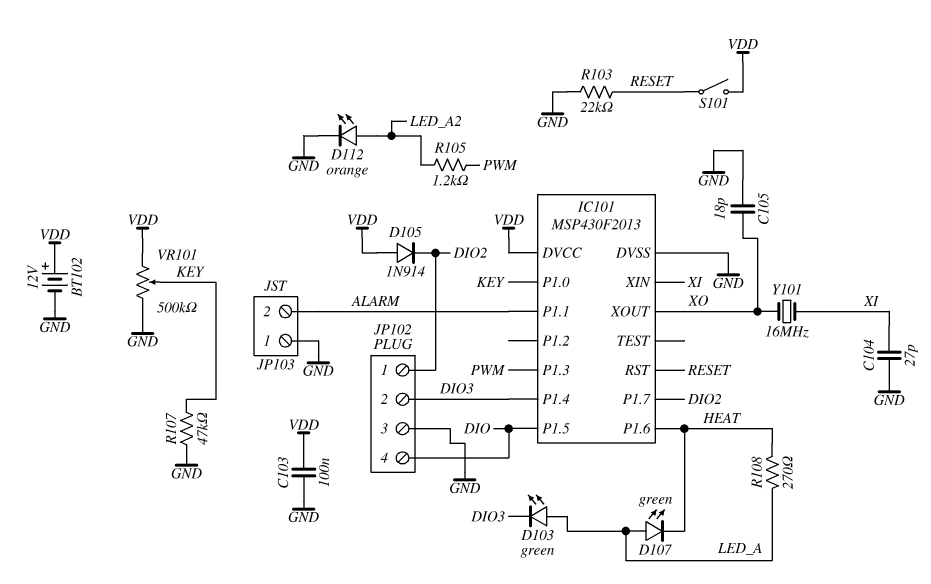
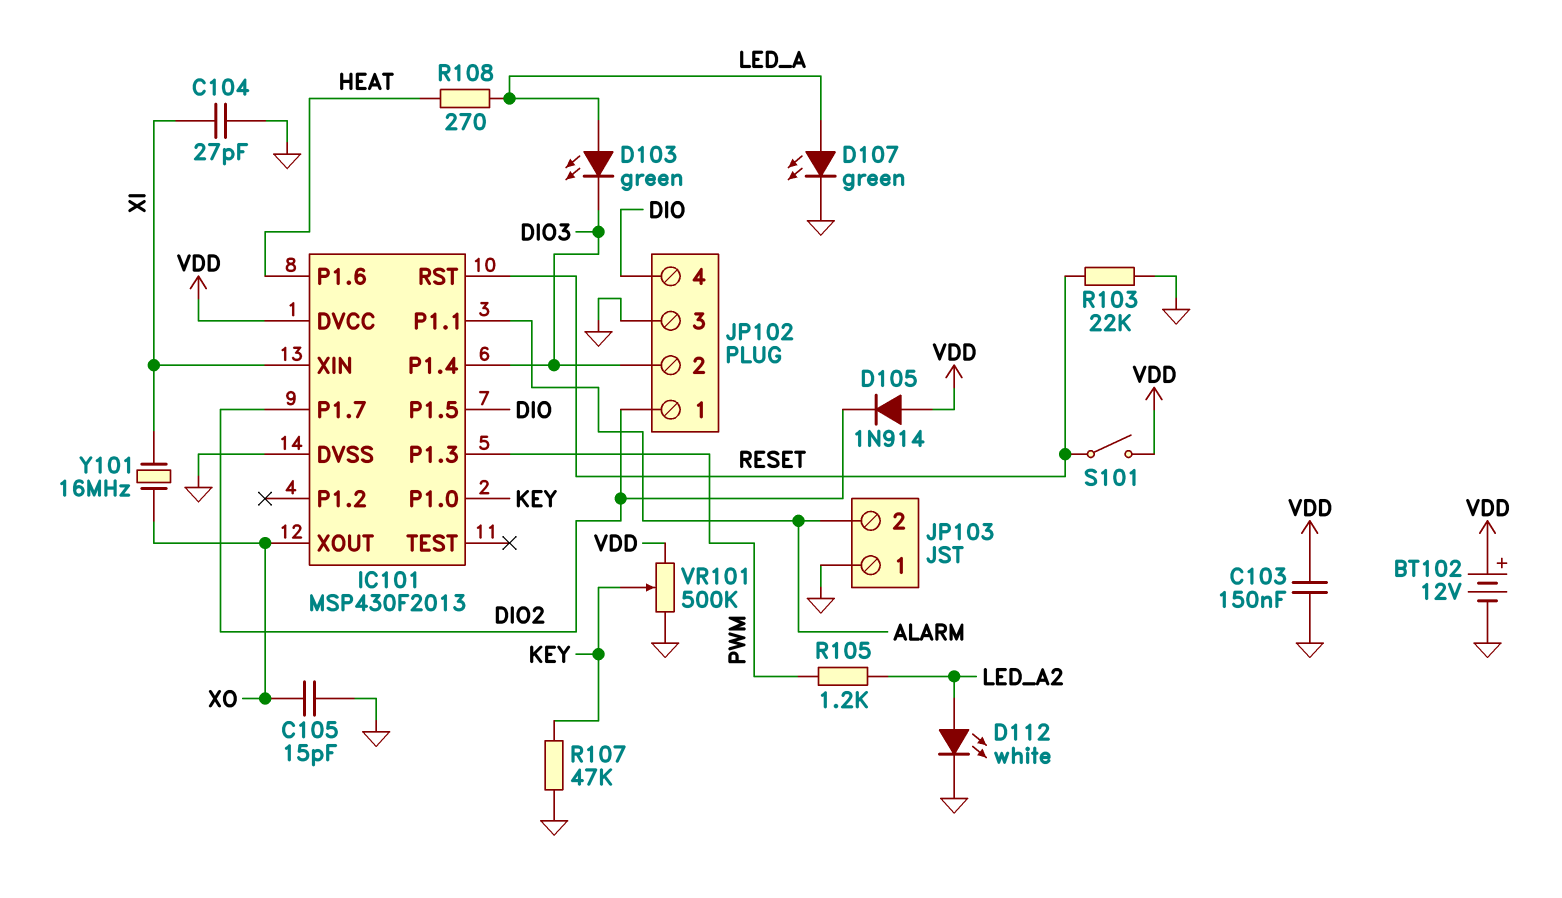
C103: 100nF (GND, VDD) -> 150nF (GND, VDD)
C105: 18pF (GND, XO) -> 15pF (GND, XO)
D107: LED green (A LED_A, K HEAT) -> LED green (A LED_A, K GND)
D112: LED orange (A LED_A2, K GND) -> LED white (A LED_A2, K GND)

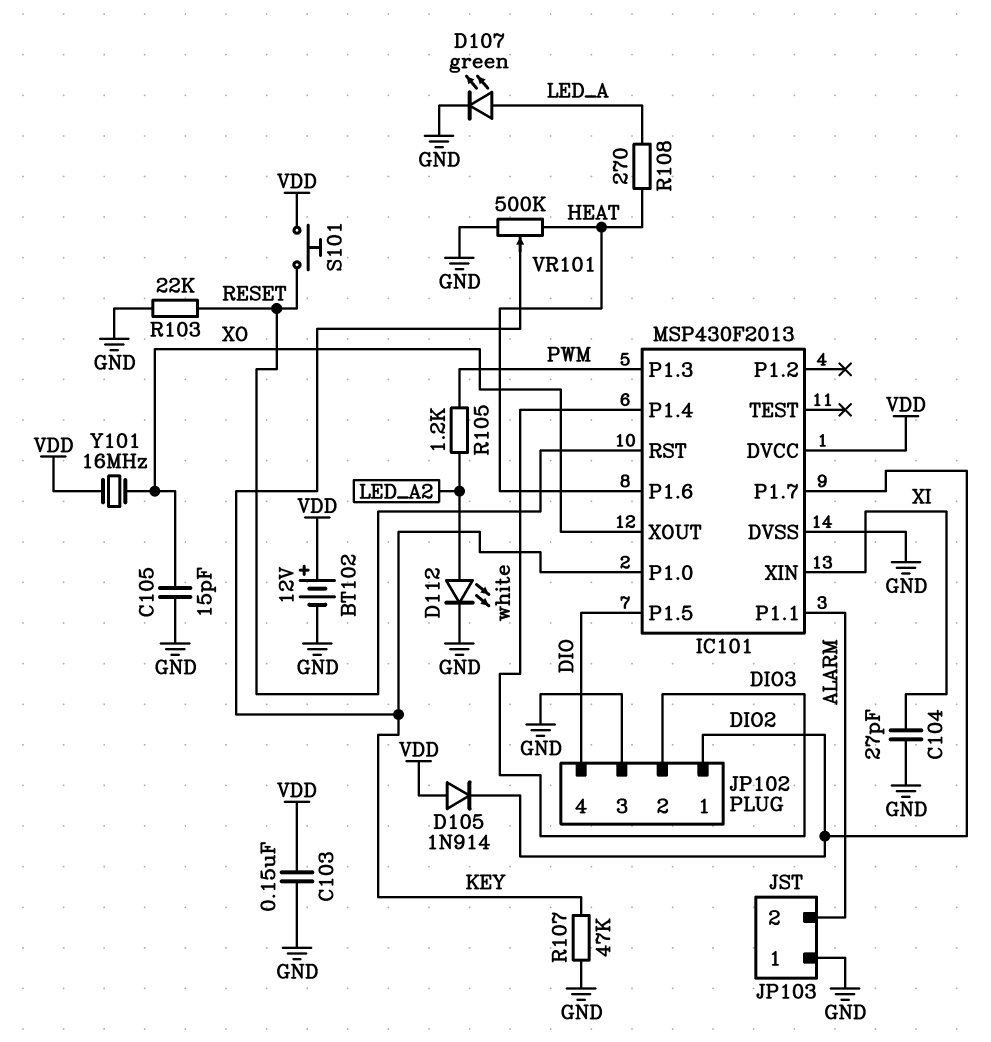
D103: LED green (A LED_A, K DIO3) -> none
S101: switch (RESET, VDD) -> button (RESET, VDD)
VR101: 500k (GND, VDD, wiper KEY) -> 500k (GND, HEAT, wiper KEY)
Y101: 16MHz (XI, XO) -> 16MHz (VDD, XO)

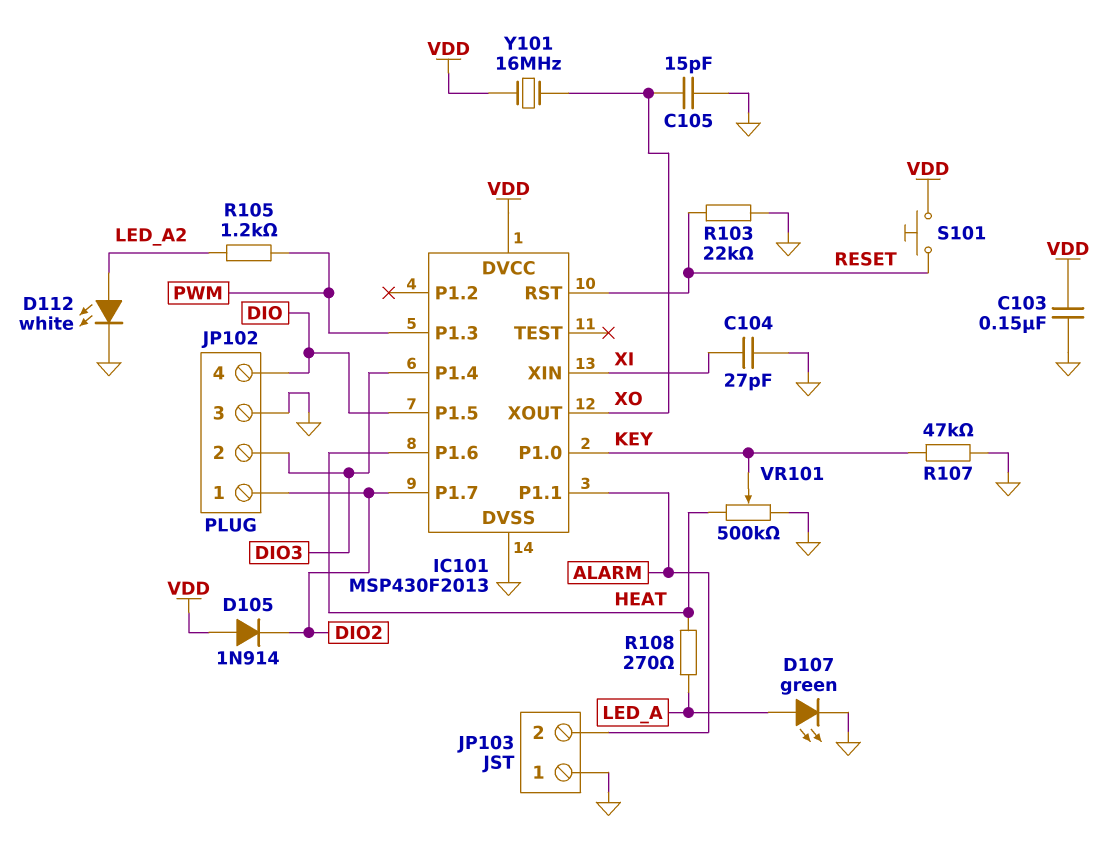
BT102: 12V (plus VDD, minus GND) -> none

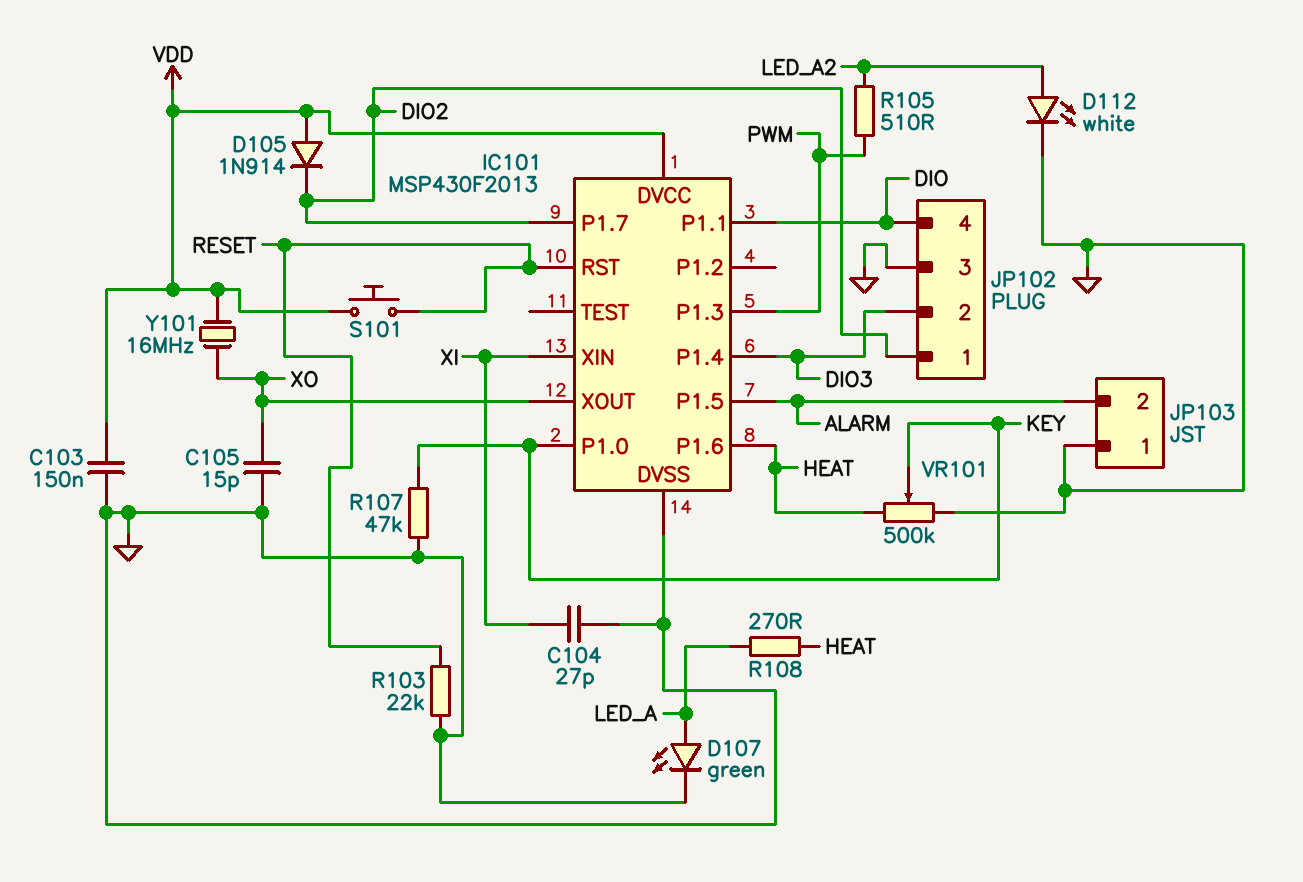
IC101 pin P1.1: ALARM -> DIO
IC101 pin P1.5: DIO -> ALARM
R105: 1.2k (LED_A2, PWM) -> 510 (LED_A2, PWM)

